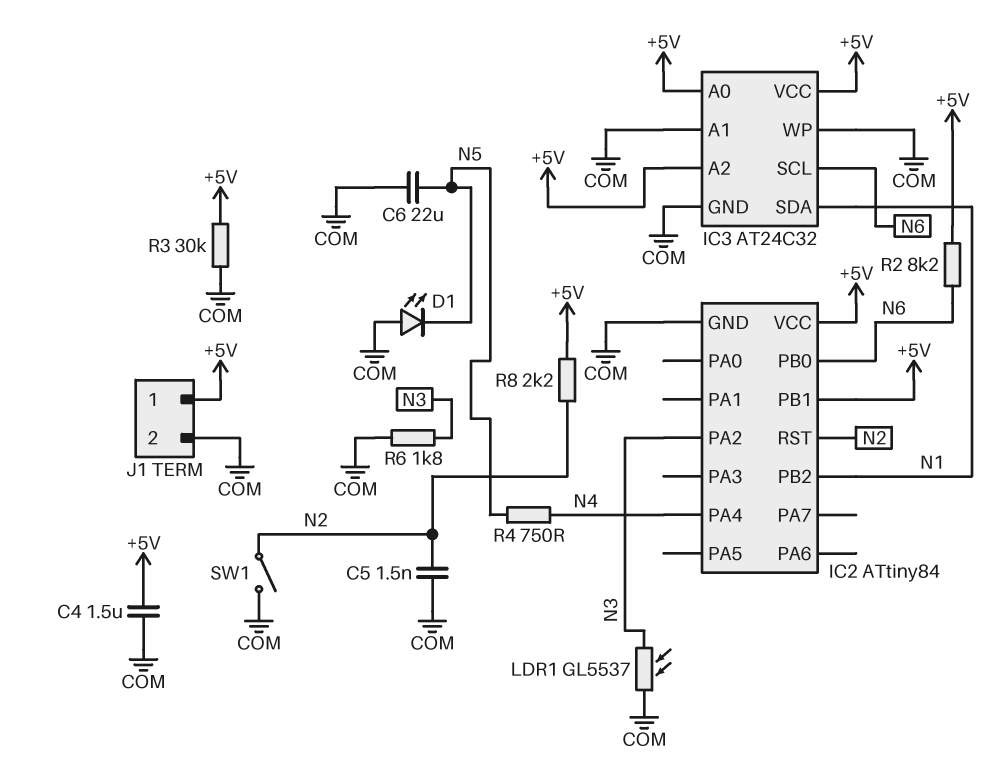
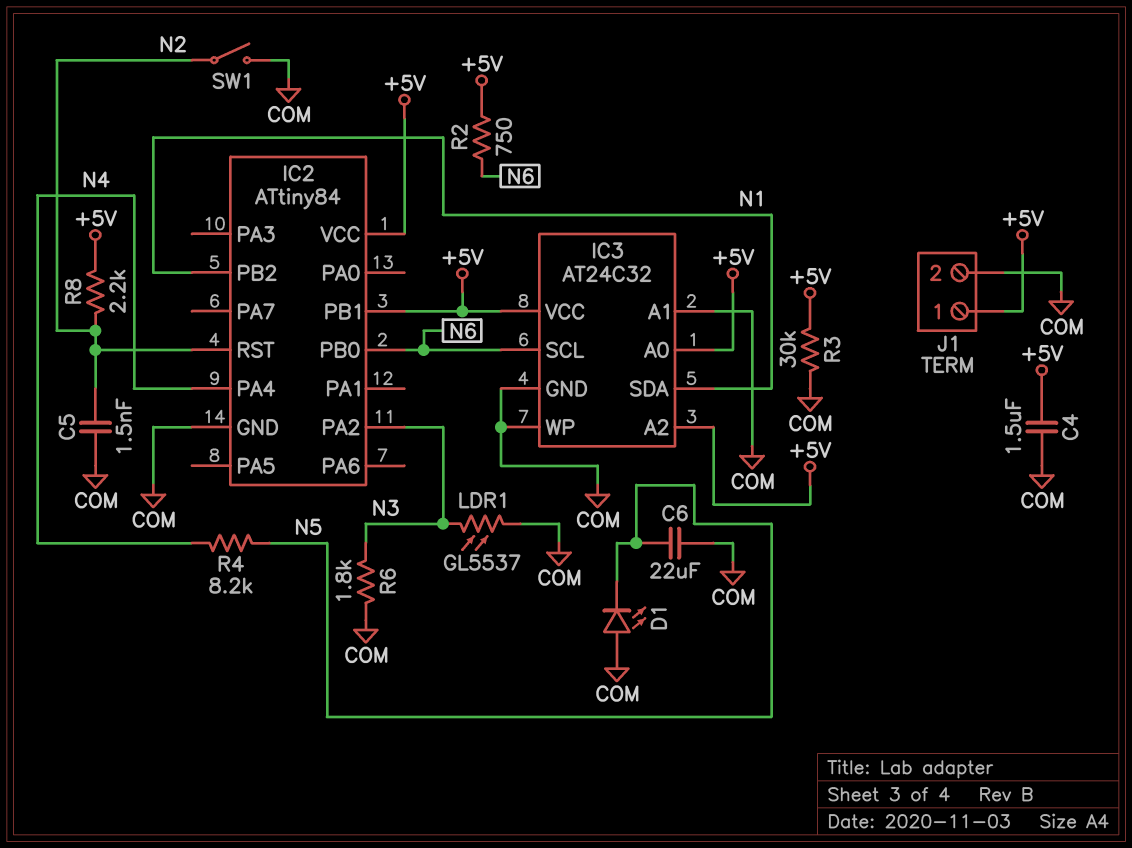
R2: 8.2k (+5V, N6) -> 750 (+5V, N6)
R4: 750 (N4, N5) -> 8.2k (N4, N5)

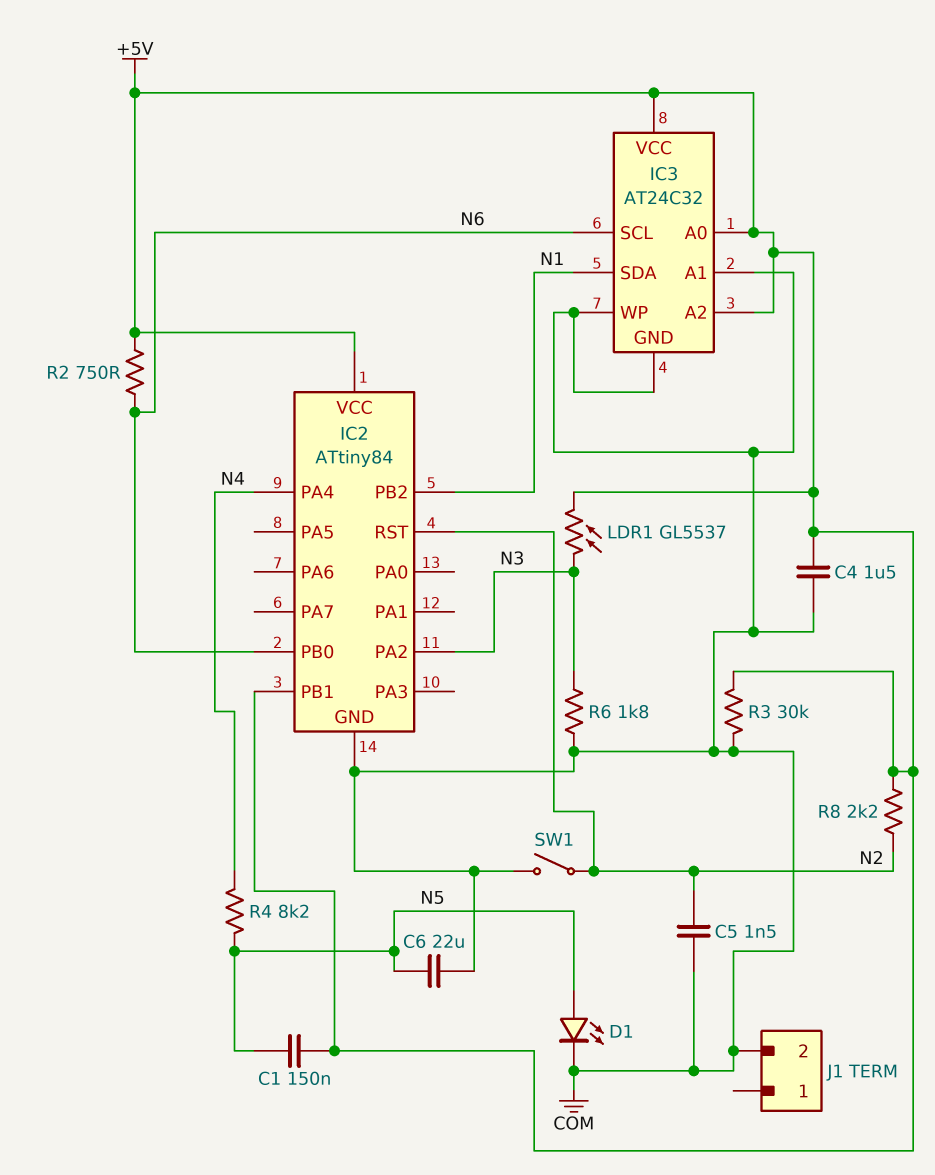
C1: none -> 150nF (+5V, N5)
D1: LED (A COM, K N5) -> LED (A N5, K COM)
J1 pin 1: +5V -> none
LDR1: GL5537 (COM, N3) -> GL5537 (+5V, N3)

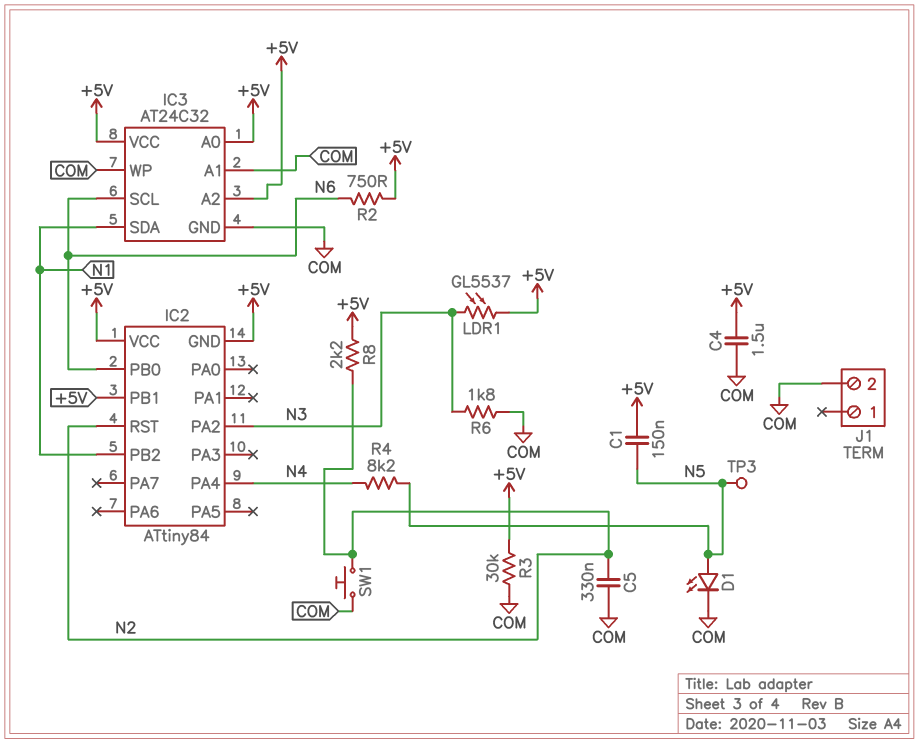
C5: 1.5nF (COM, N2) -> 330nF (COM, N2)
C6: 22uF (COM, N5) -> none
IC2 pin GND: COM -> +5V
SW1: switch (COM, N2) -> button (COM, N2)
TP3: none -> test point (N5)

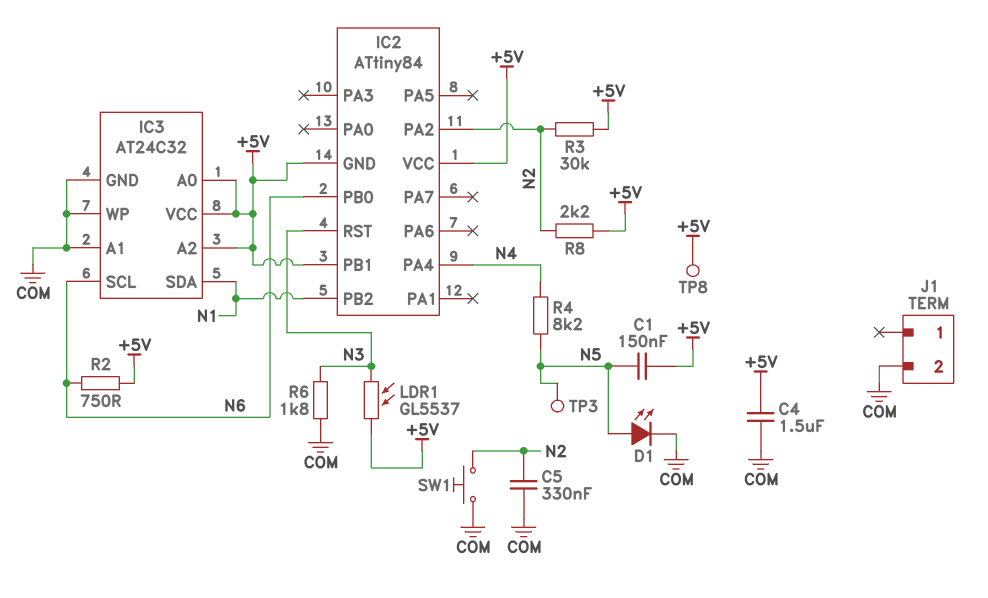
IC2 pin PA2: N3 -> N2
IC2 pin RST: N2 -> N3
R3: 30k (+5V, COM) -> 30k (+5V, N2)
TP8: none -> test point (+5V)

